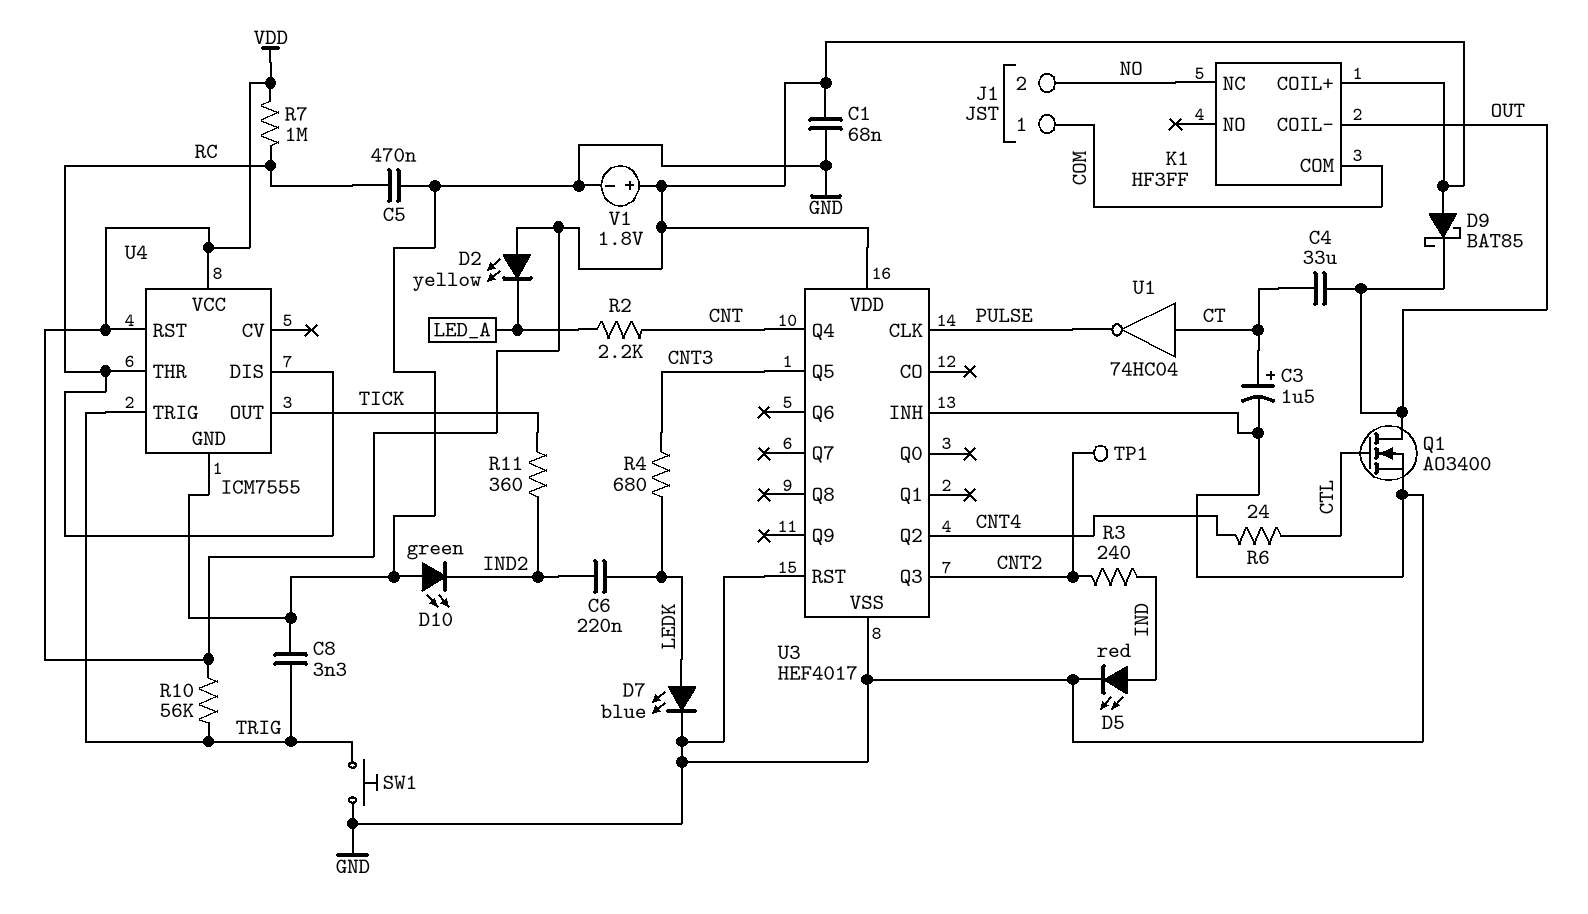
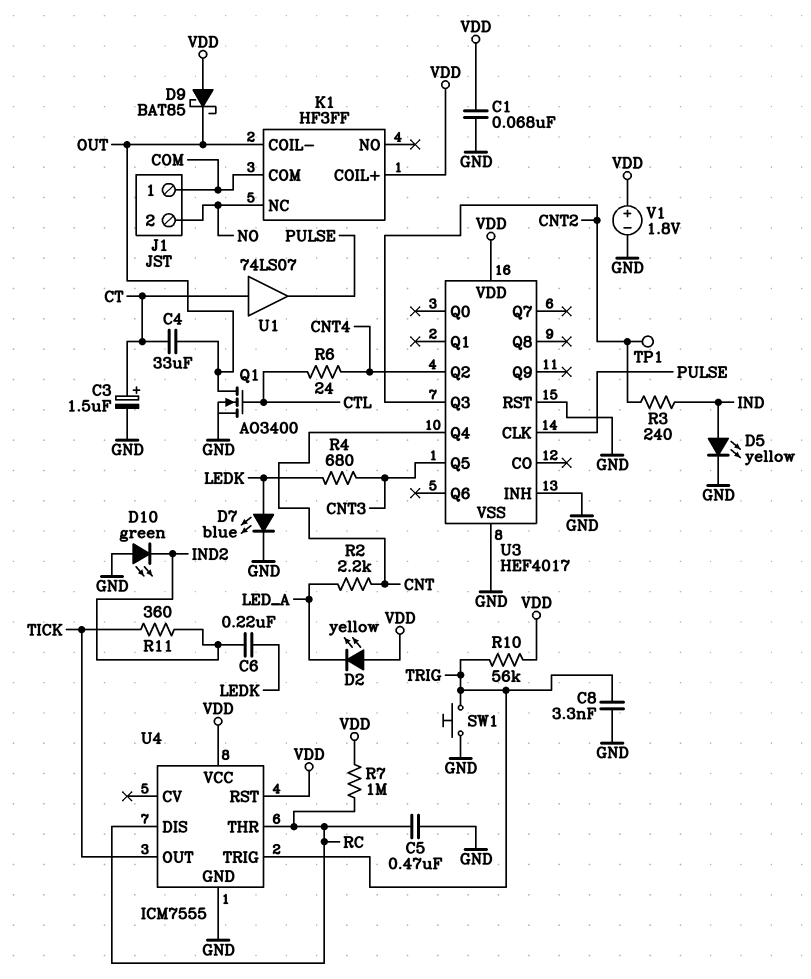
D5: LED red (A IND, K GND) -> LED yellow (A IND, K GND)
U1: NOT 74HC04 (in CT, out PULSE) -> buffer 74LS07 (in CT, out PULSE)

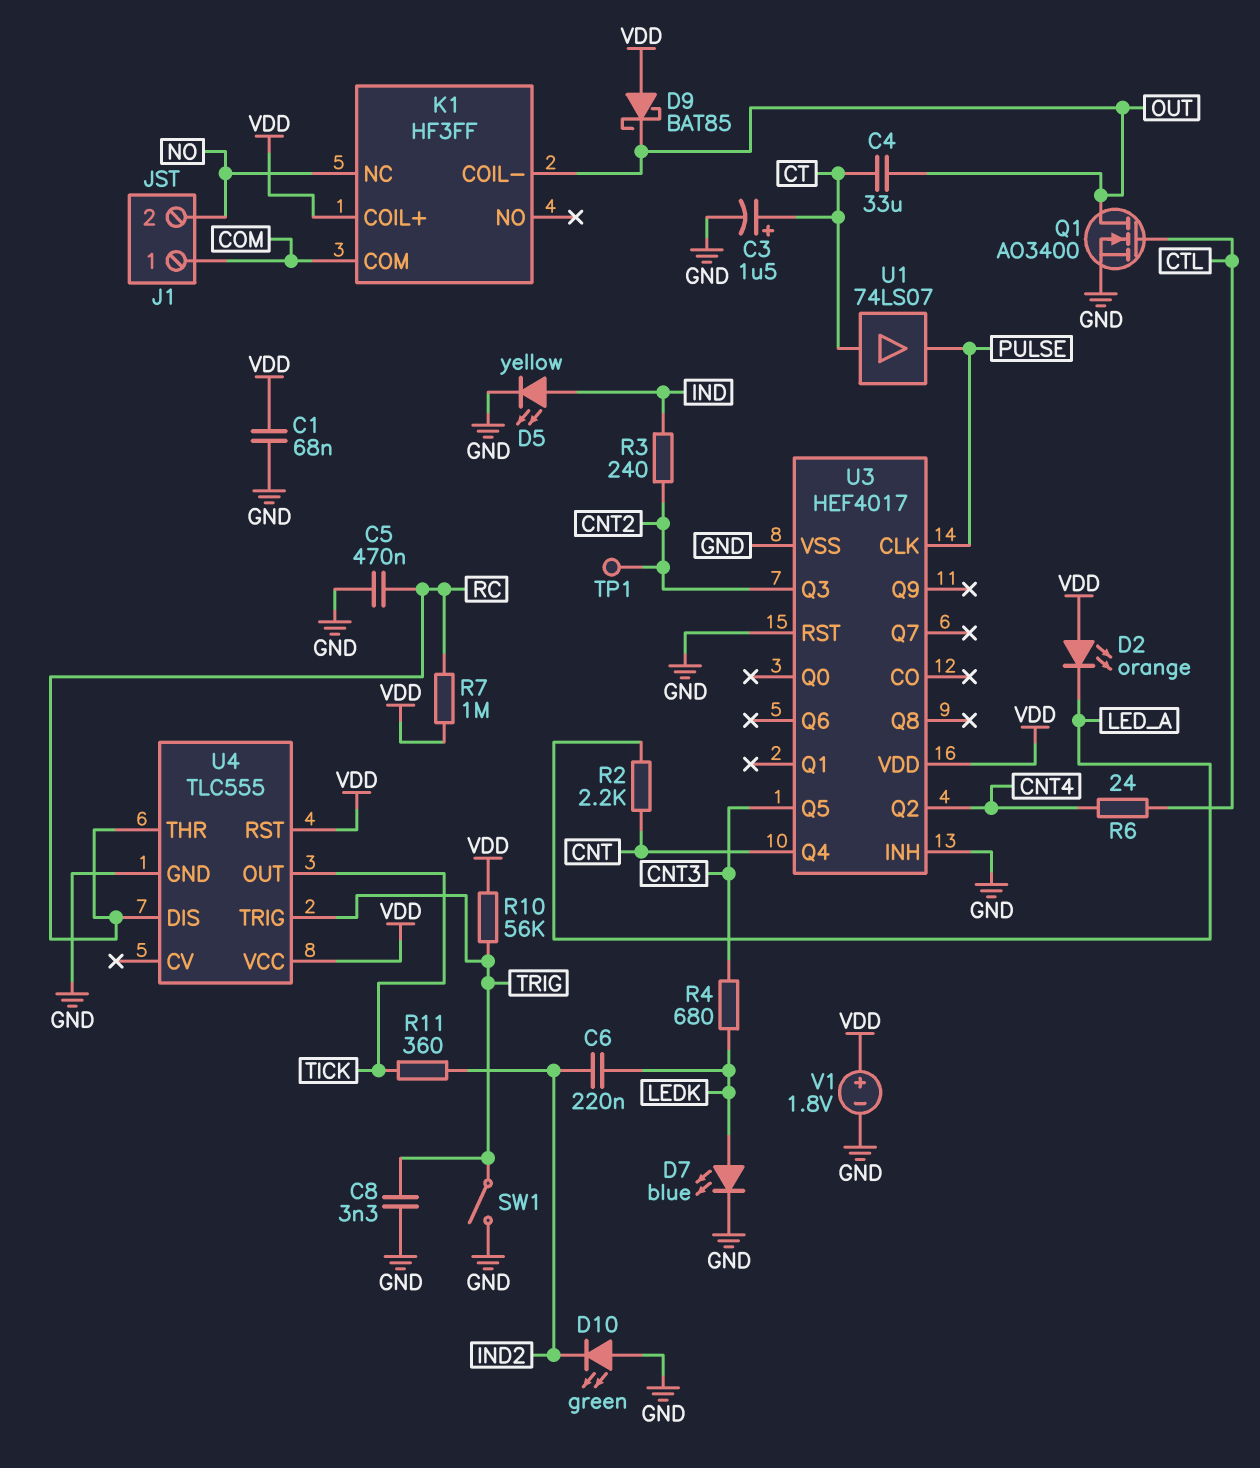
D2: LED yellow (A VDD, K LED_A) -> LED orange (A VDD, K LED_A)
SW1: button (GND, TRIG) -> switch (GND, TRIG)
U4: ICM7555 -> TLC555

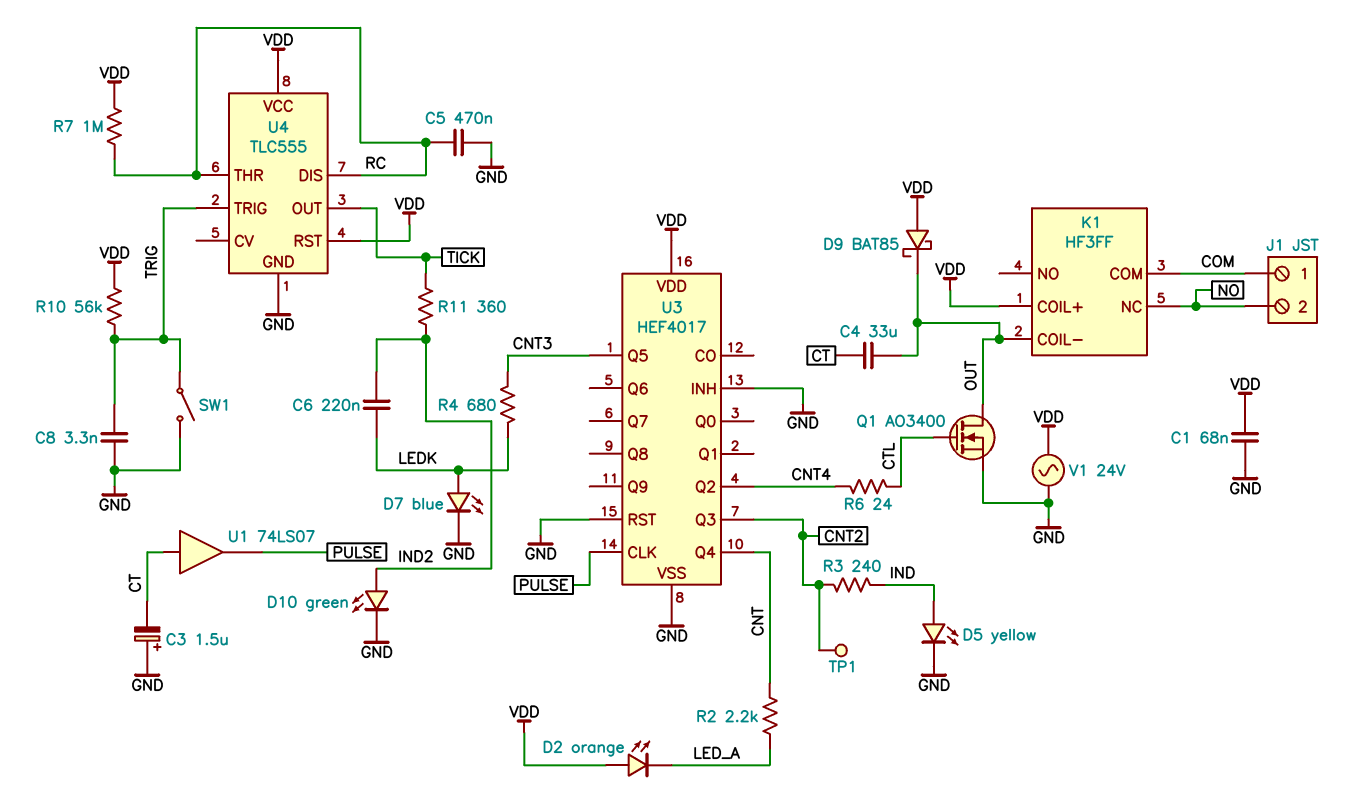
C3: 1.5uF (plus CT, minus GND) -> 1.5uF (plus GND, minus CT)
D10: LED green (A GND, K IND2) -> LED green (A IND2, K GND)
V1: 1.8V (plus VDD, minus GND) -> AC 24V (GND, VDD)

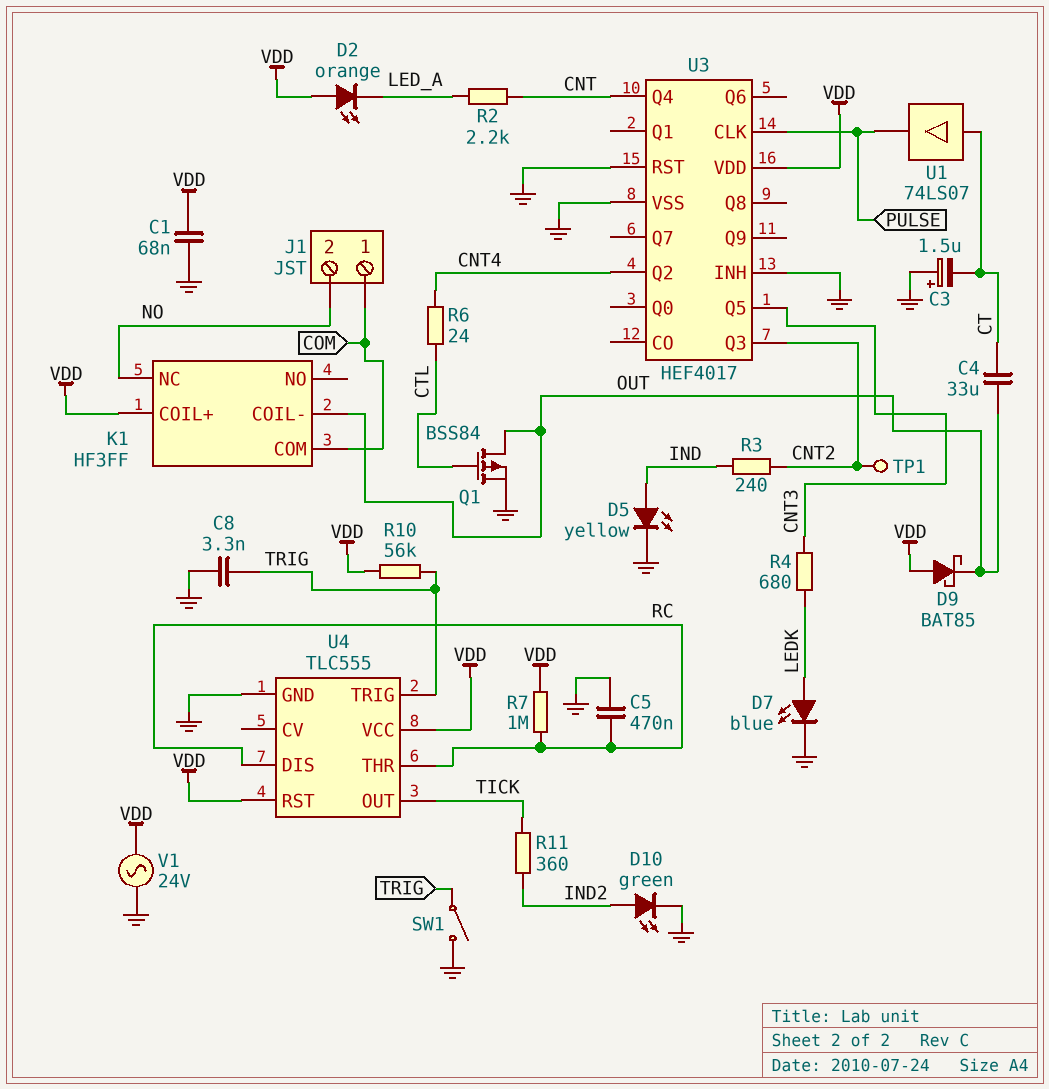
C6: 220nF (IND2, LEDK) -> none
Q1: NMOS AO3400 (G CTL, D OUT, S GND) -> PMOS BSS84 (G CTL, D OUT, S GND)

